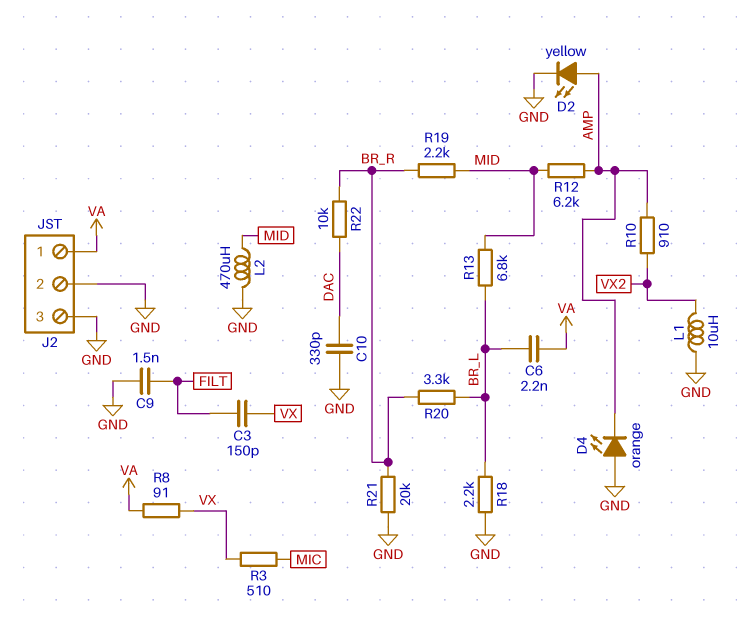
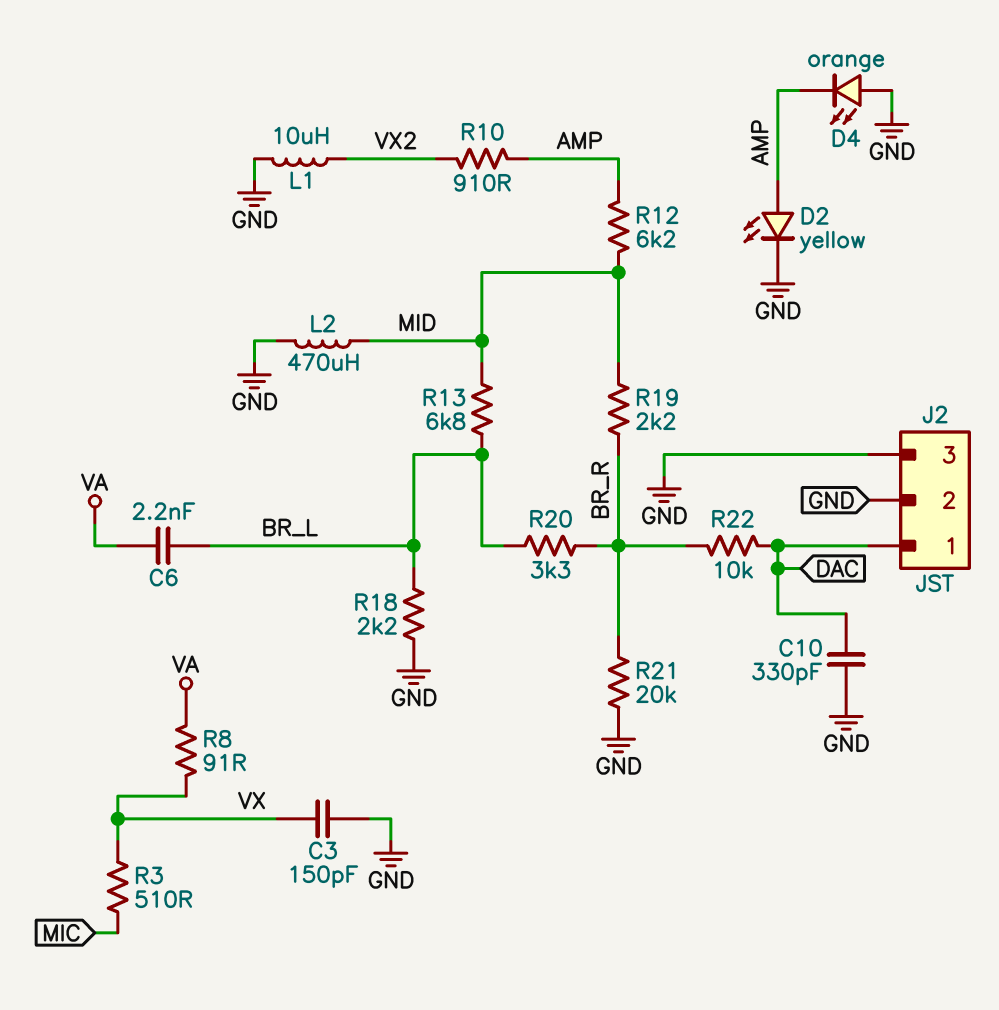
C3: 150pF (FILT, VX) -> 150pF (GND, VX)
C9: 1.5nF (FILT, GND) -> none
J2 pin 1: VA -> DAC

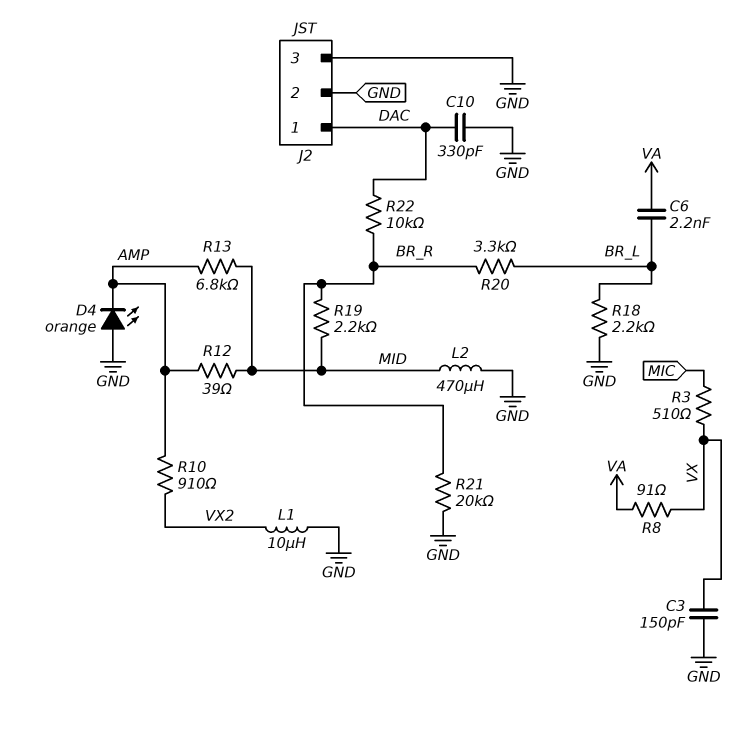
D2: LED yellow (A AMP, K GND) -> none
R12: 6.2k (AMP, MID) -> 39 (AMP, MID)
R13: 6.8k (BR_L, MID) -> 6.8k (AMP, MID)

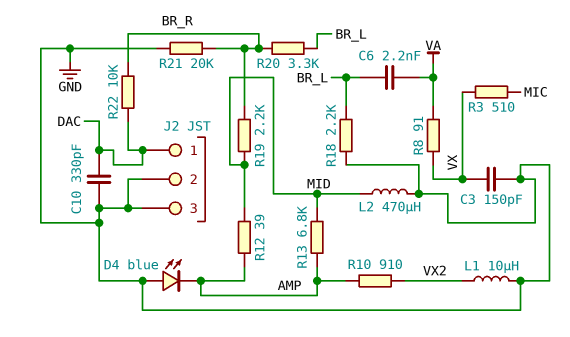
D4: LED orange (A GND, K AMP) -> LED blue (A GND, K AMP)

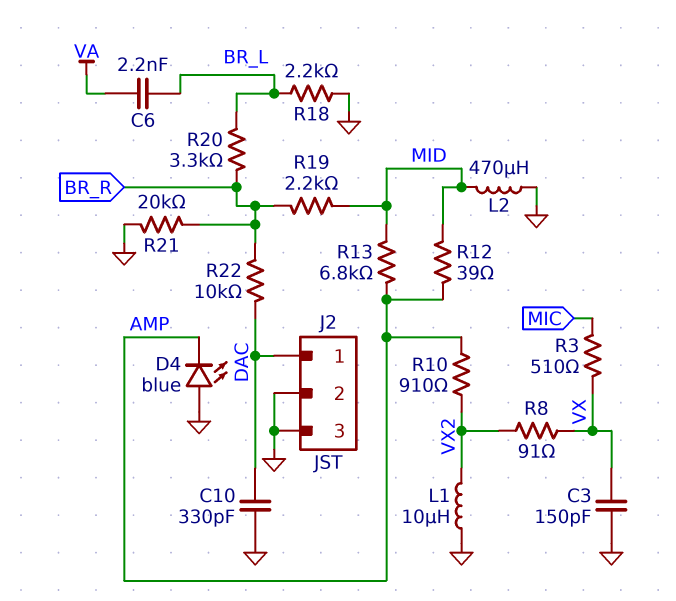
R8: 91 (VA, VX) -> 91 (VX, VX2)

